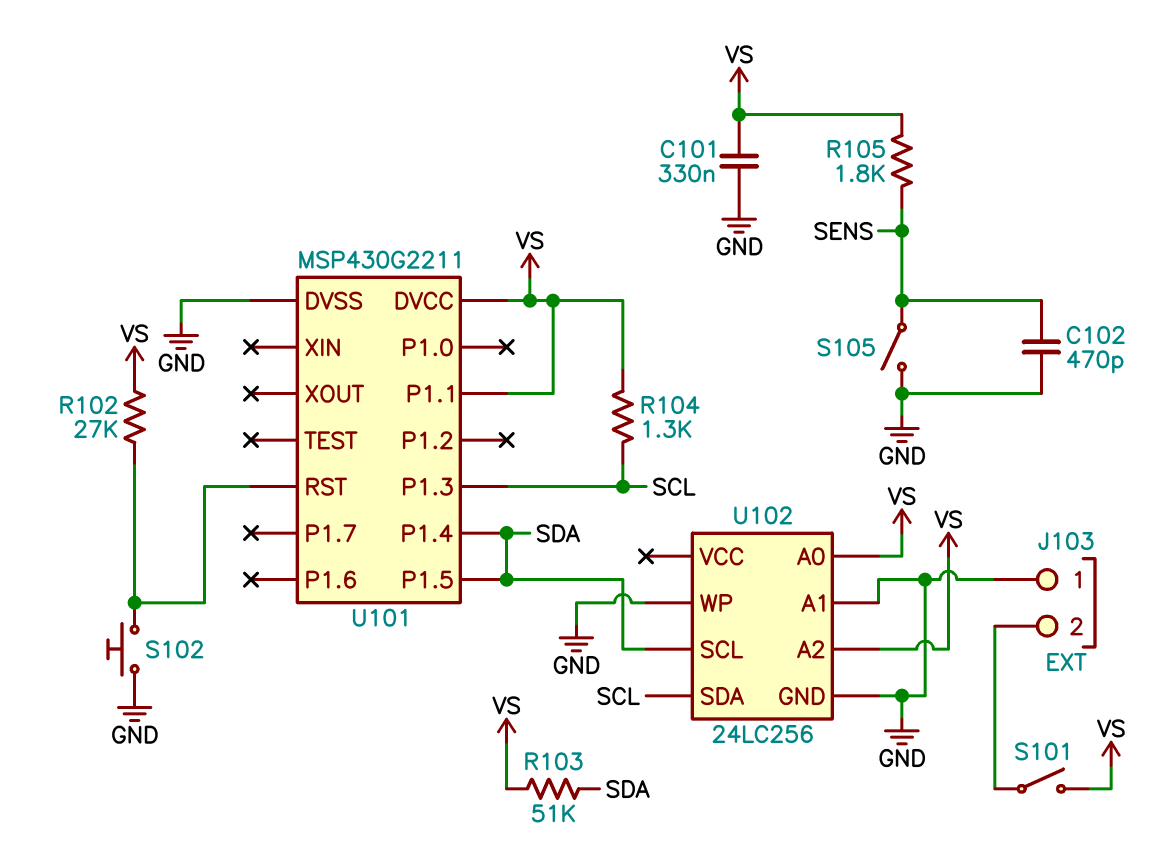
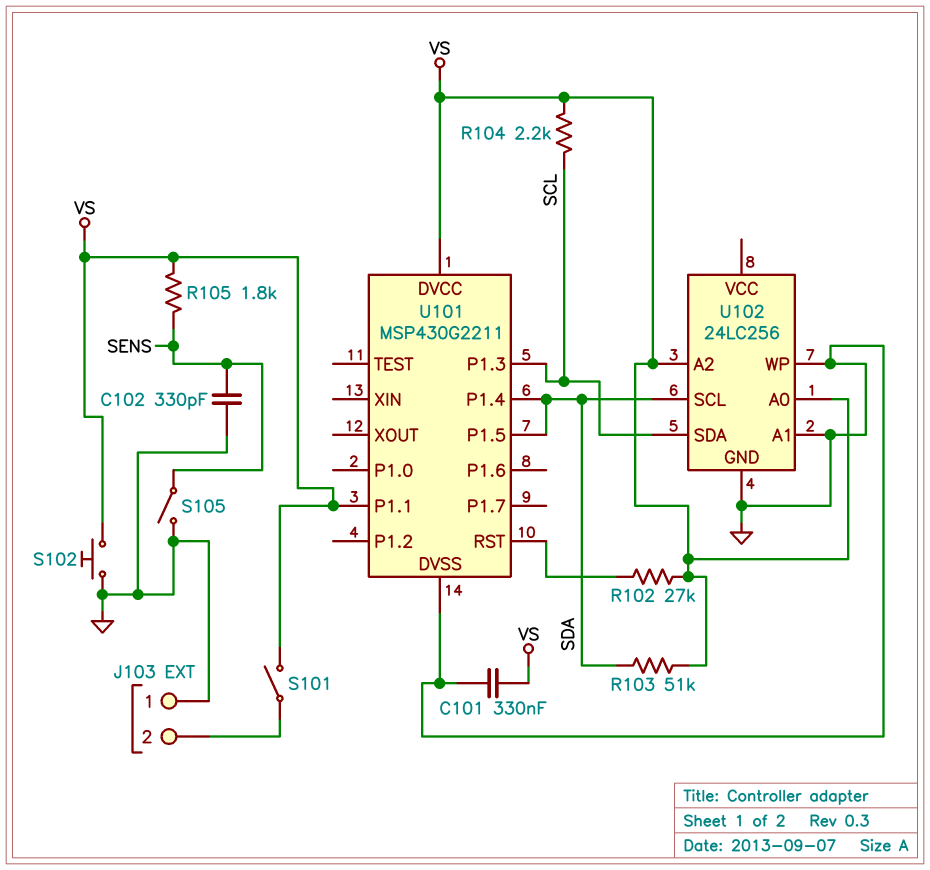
C102: 470pF (GND, SENS) -> 330pF (GND, SENS)
R104: 1.3k (SCL, VS) -> 2.2k (SCL, VS)
S102: button (GND, U101/RST) -> button (GND, VS)

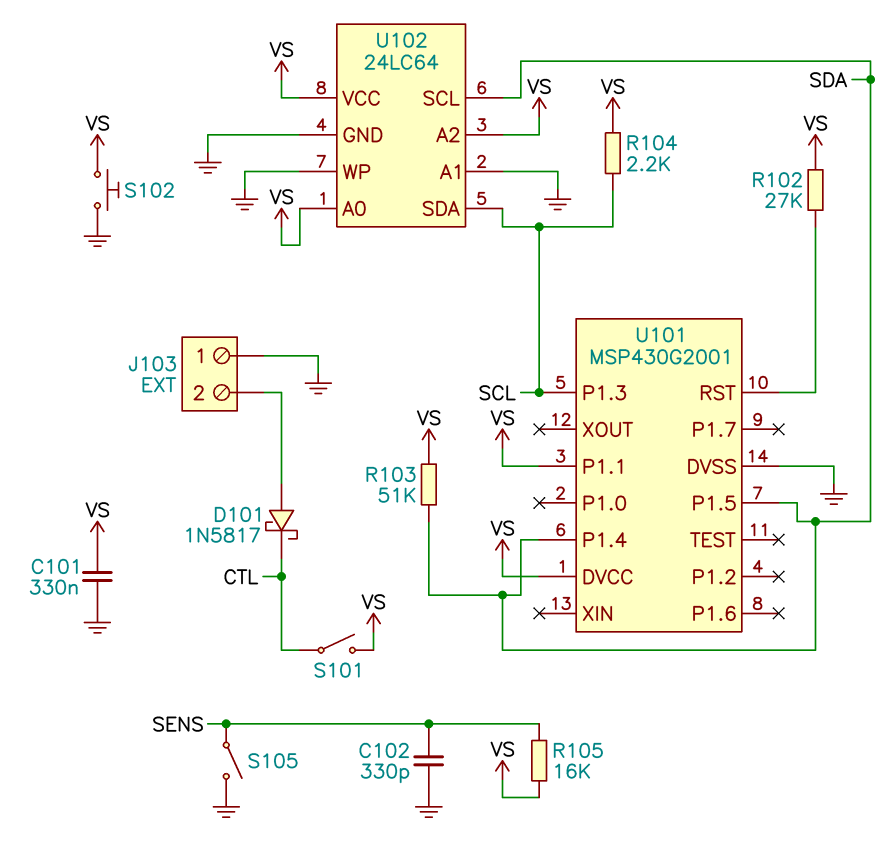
D101: none -> schottky 1N5817 (A J103/2, K CTL)
R105: 1.8k (SENS, VS) -> 16k (SENS, VS)
S101: switch (J103/2, VS) -> switch (CTL, VS)
U101: MSP430G2211 -> MSP430G2001
U102: 24LC256 -> 24LC64
U102 pin VCC: none -> VS

